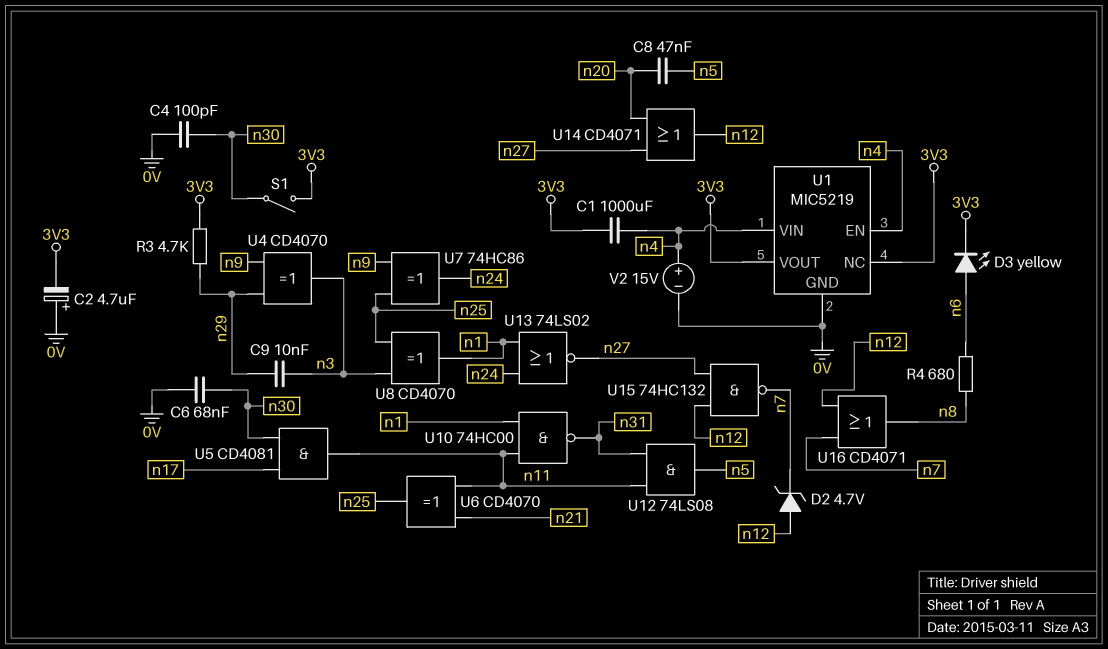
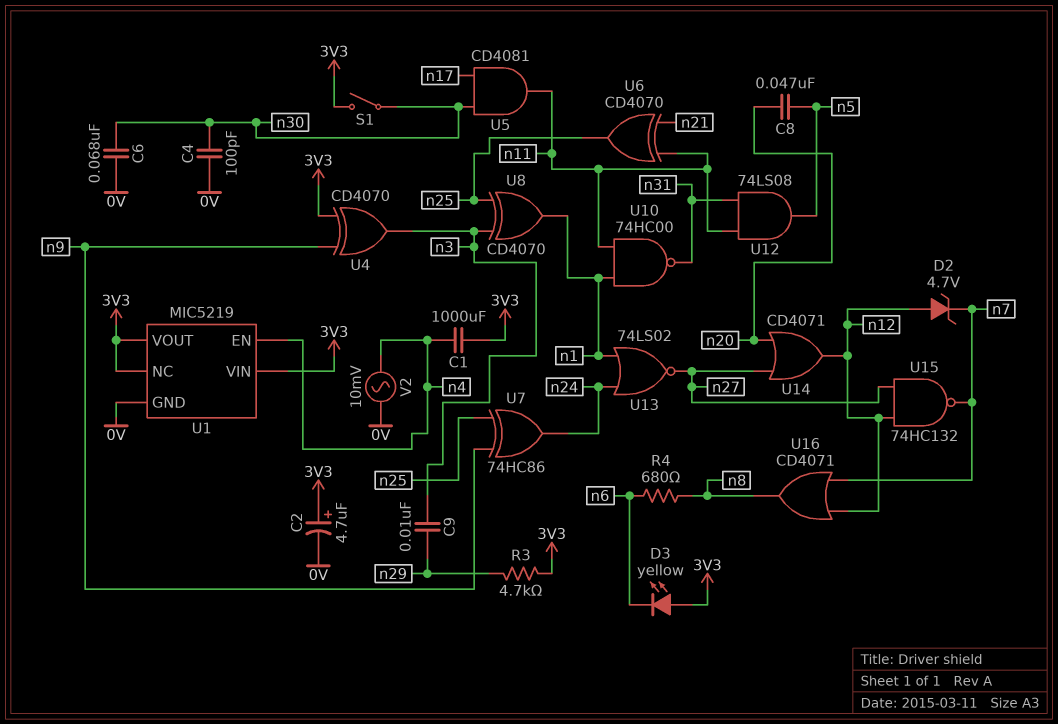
C2: 4.7uF (plus 0V, minus 3V3) -> 4.7uF (plus 3V3, minus 0V)
D3: LED yellow (A n6, K 3V3) -> LED yellow (A 3V3, K n6)
U1 pin VIN: n4 -> 3V3
U4: XOR CD4070 (in n9, in n29, out n3) -> XOR CD4070 (in 3V3, in n9, out n3)
V2: 15V (plus n4, minus 0V) -> AC 10mV (0V, n4)

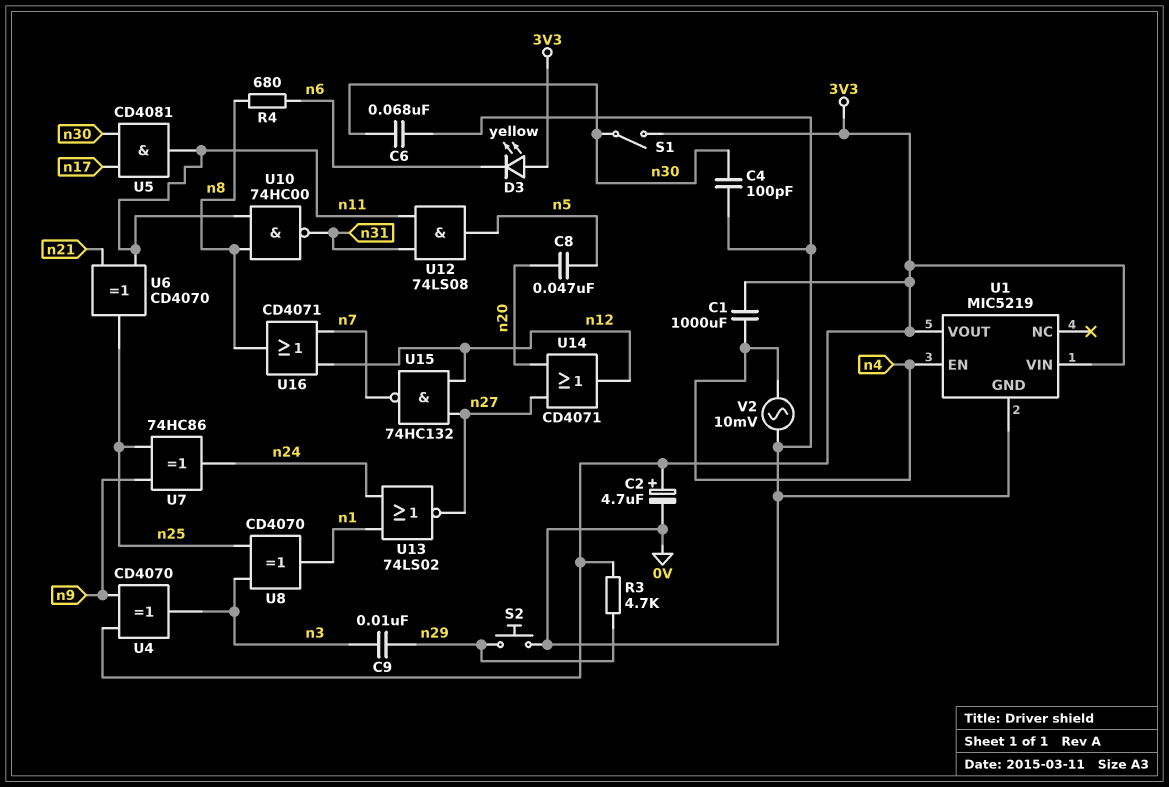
D2: zener 4.7V (A n12, K n7) -> none
S2: none -> button (0V, n29)
U1 pin NC: 3V3 -> none
U10: NAND 74HC00 (in n1, in n11, out n31) -> NAND 74HC00 (in n8, in n11, out n31)

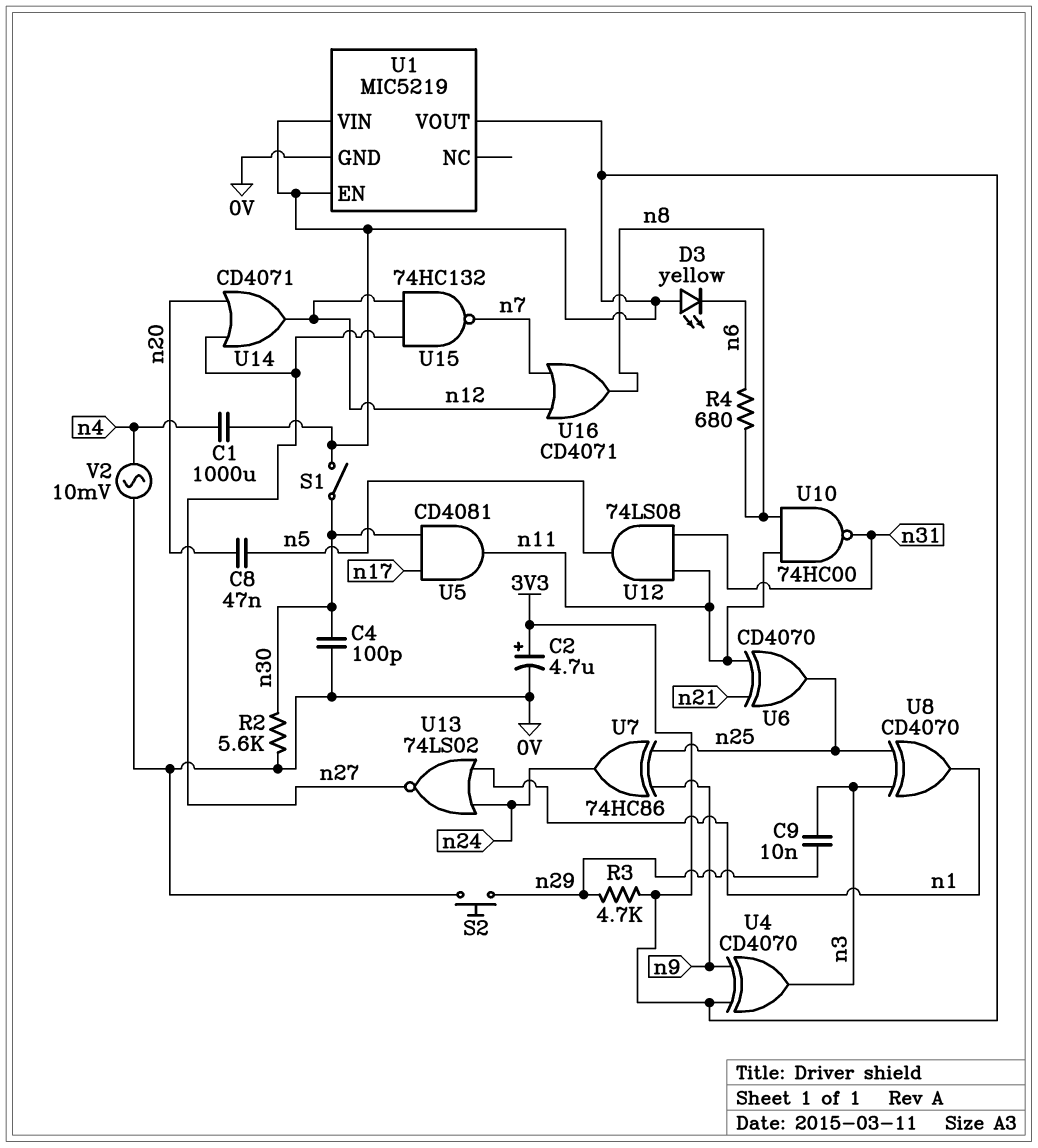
C6: 68nF (0V, n30) -> none
R2: none -> 5.6k (0V, n30)
U1 pin EN: n4 -> 3V3

